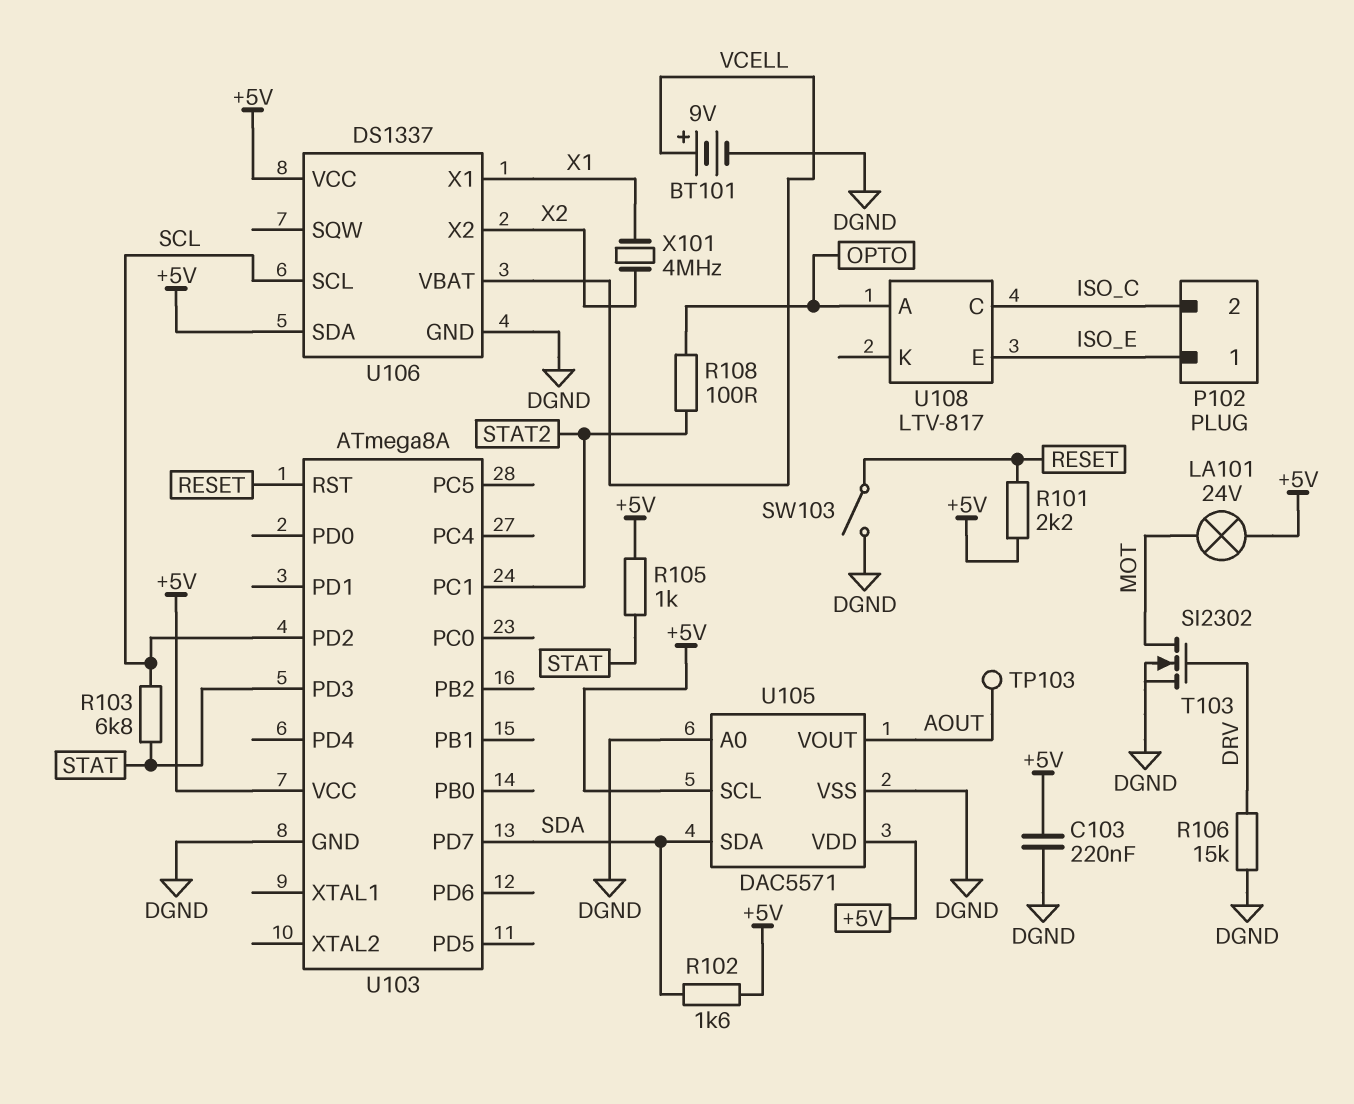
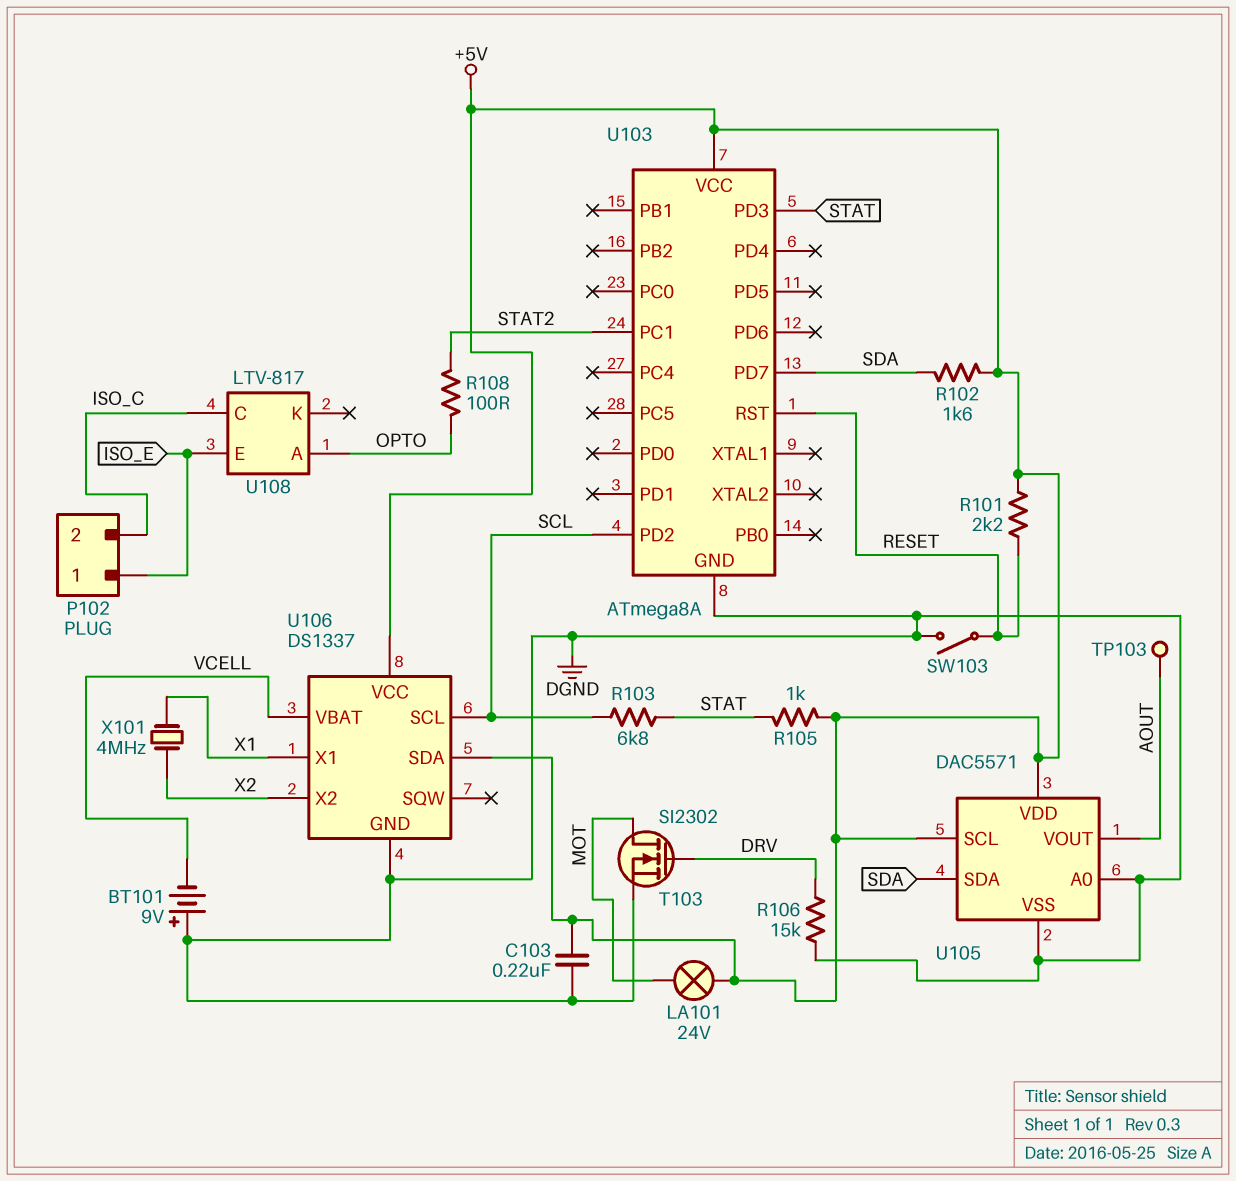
BT101: 9V (plus VCELL, minus DGND) -> 9V (plus DGND, minus VCELL)

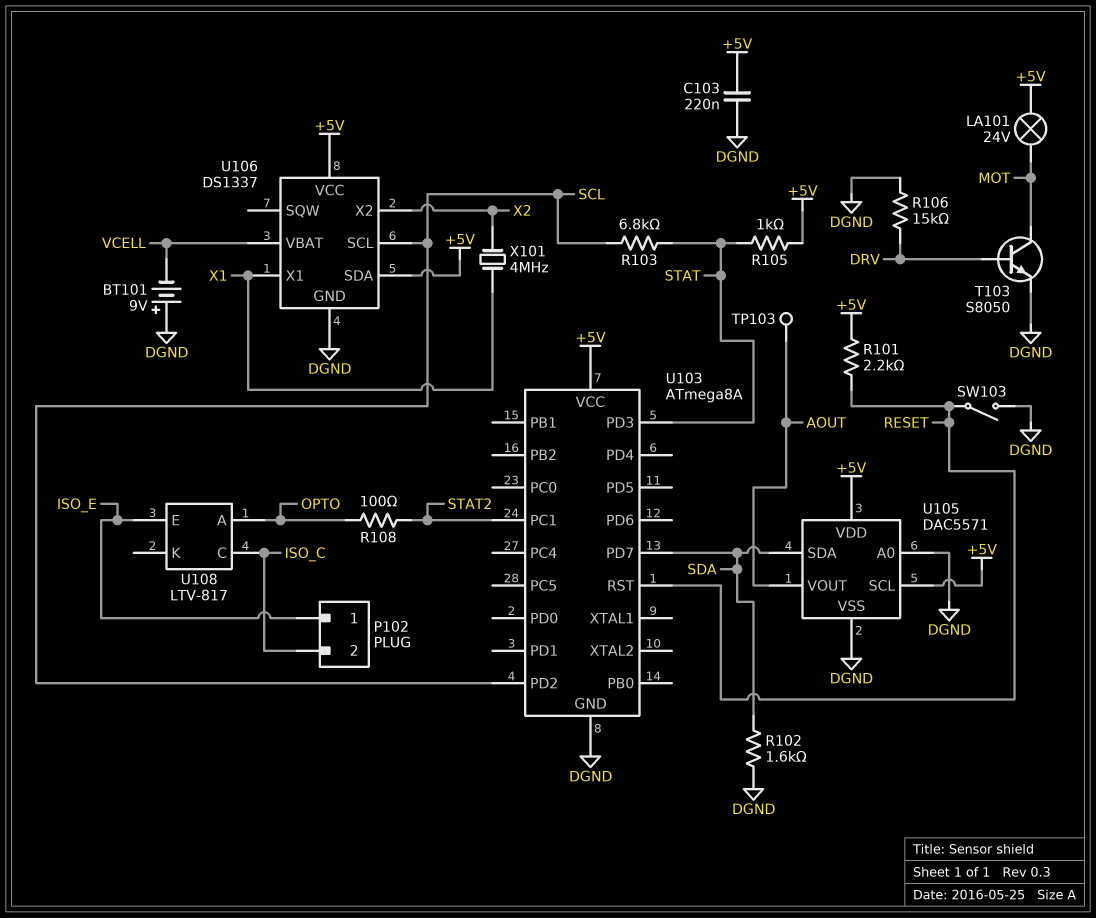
R102: 1.6k (+5V, SDA) -> 1.6k (DGND, SDA)
T103: NMOS SI2302 (G DRV, D MOT, S DGND) -> NPN S8050 (B DRV, C MOT, E DGND)

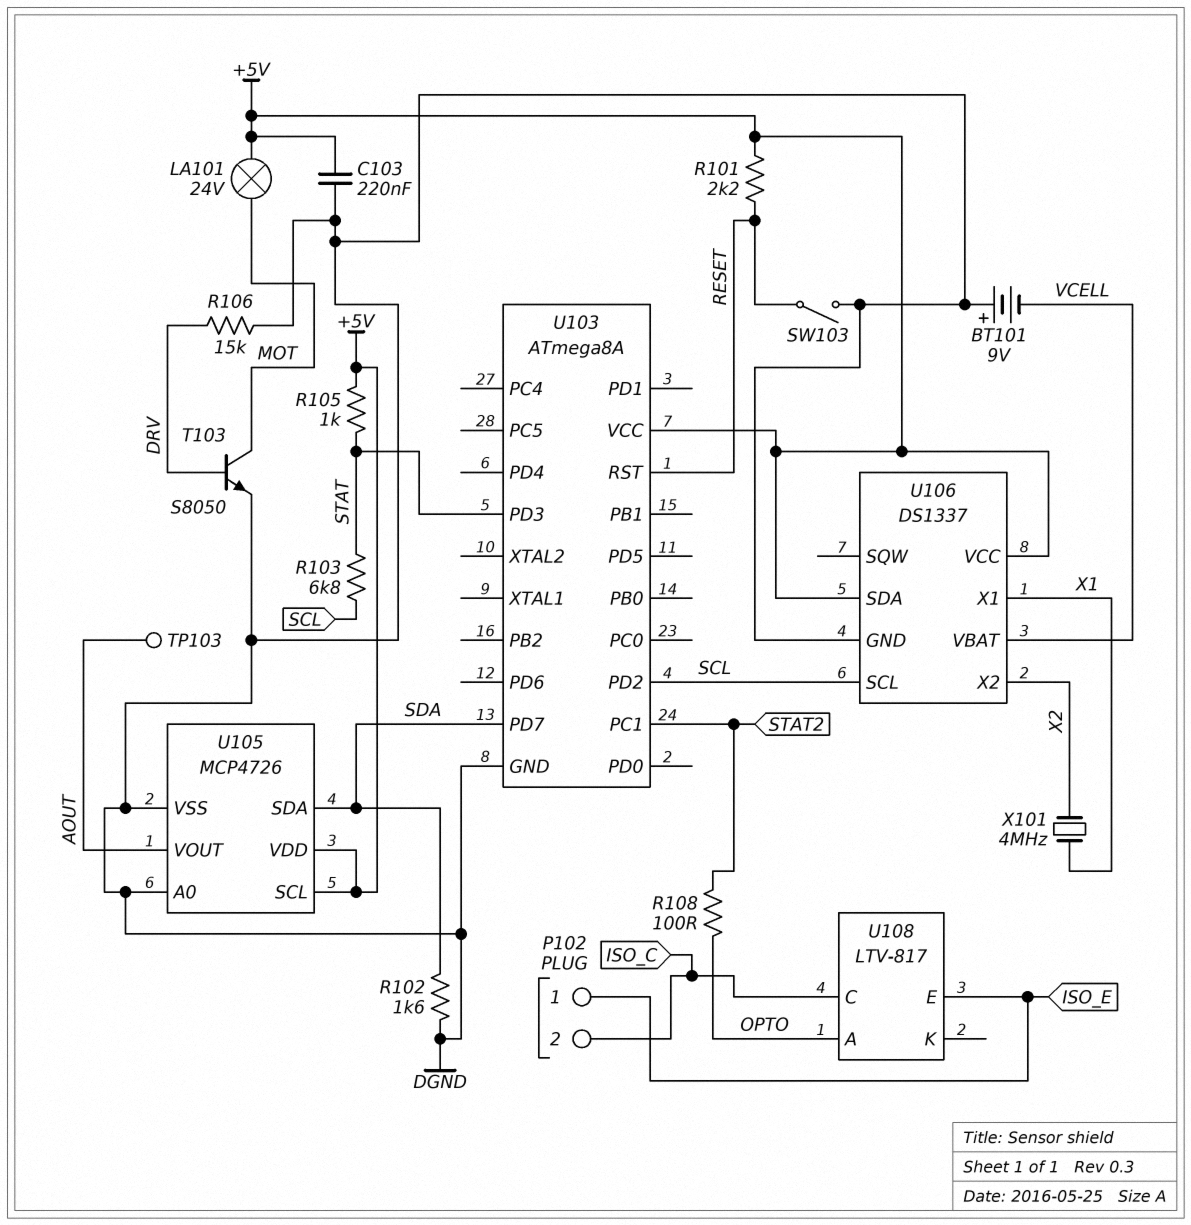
U105: DAC5571 -> MCP4726

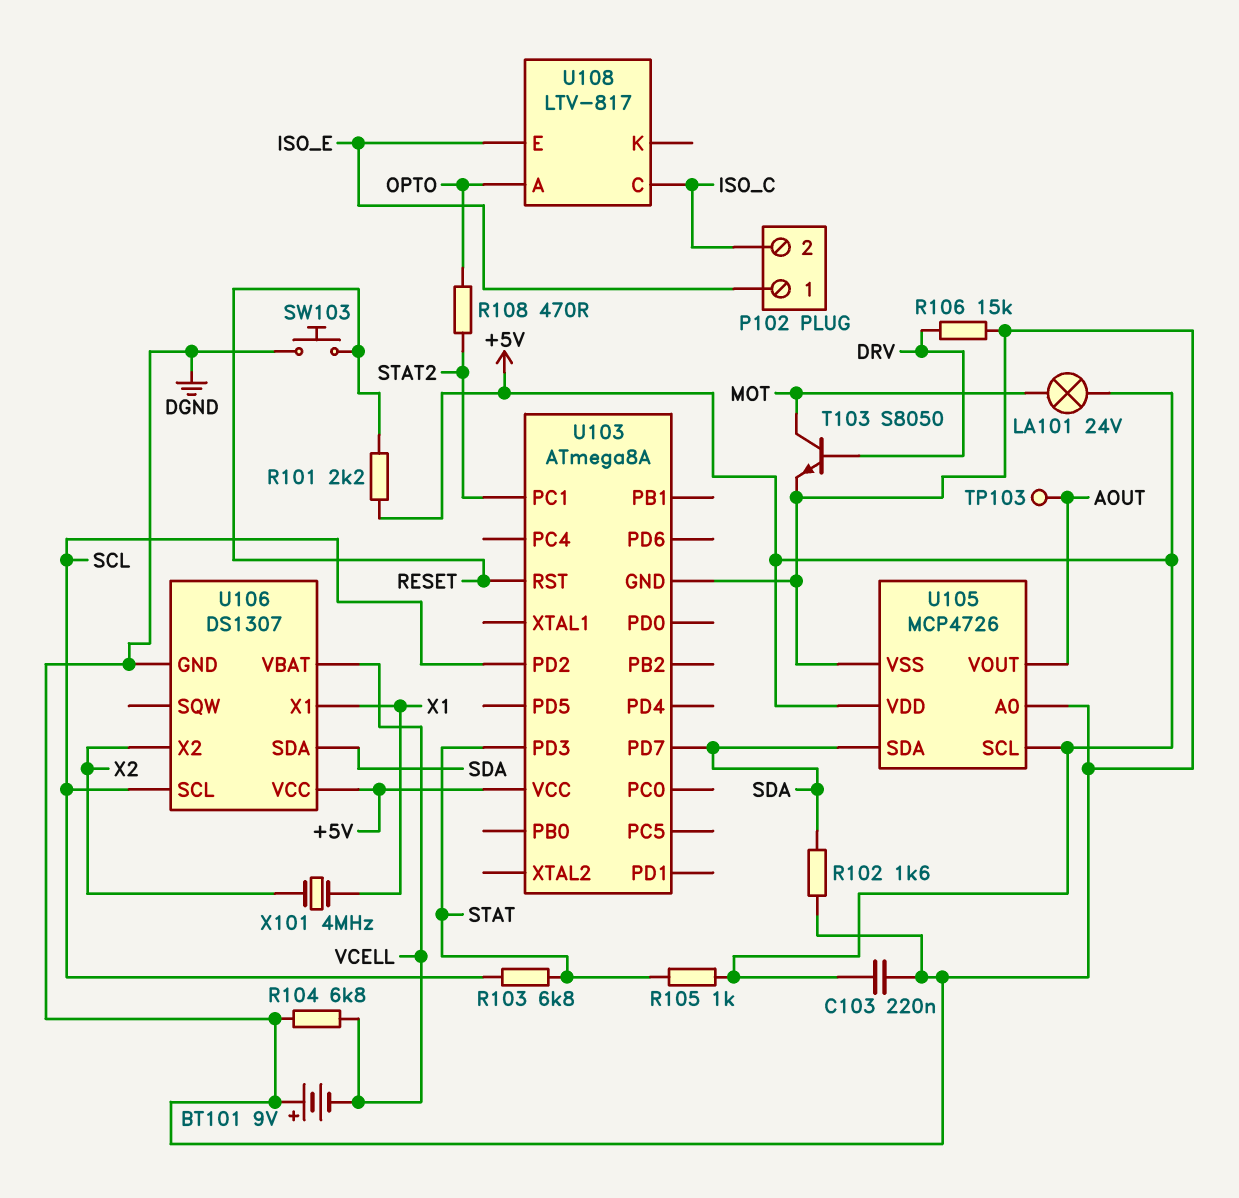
R104: none -> 6.8k (DGND, VCELL)
R108: 100 (OPTO, STAT2) -> 470 (OPTO, STAT2)
SW103: switch (DGND, RESET) -> button (DGND, RESET)
U106: DS1337 -> DS1307
U106 pin SDA: +5V -> SDA

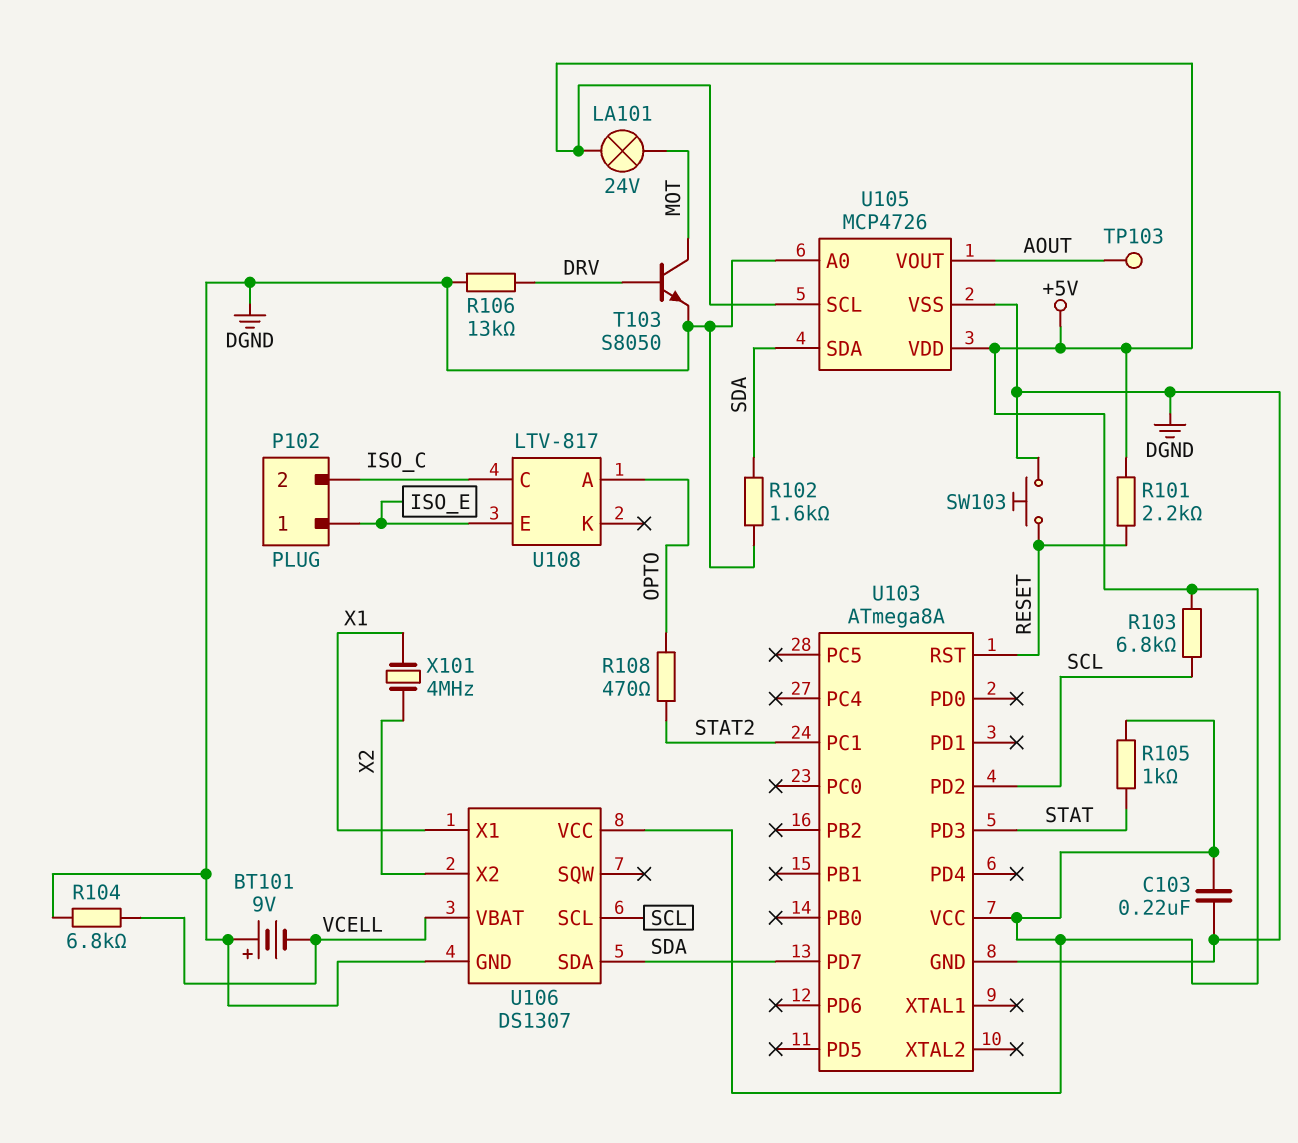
R103: 6.8k (SCL, STAT) -> 6.8k (+5V, SCL)
R106: 15k (DGND, DRV) -> 13k (DGND, DRV)

